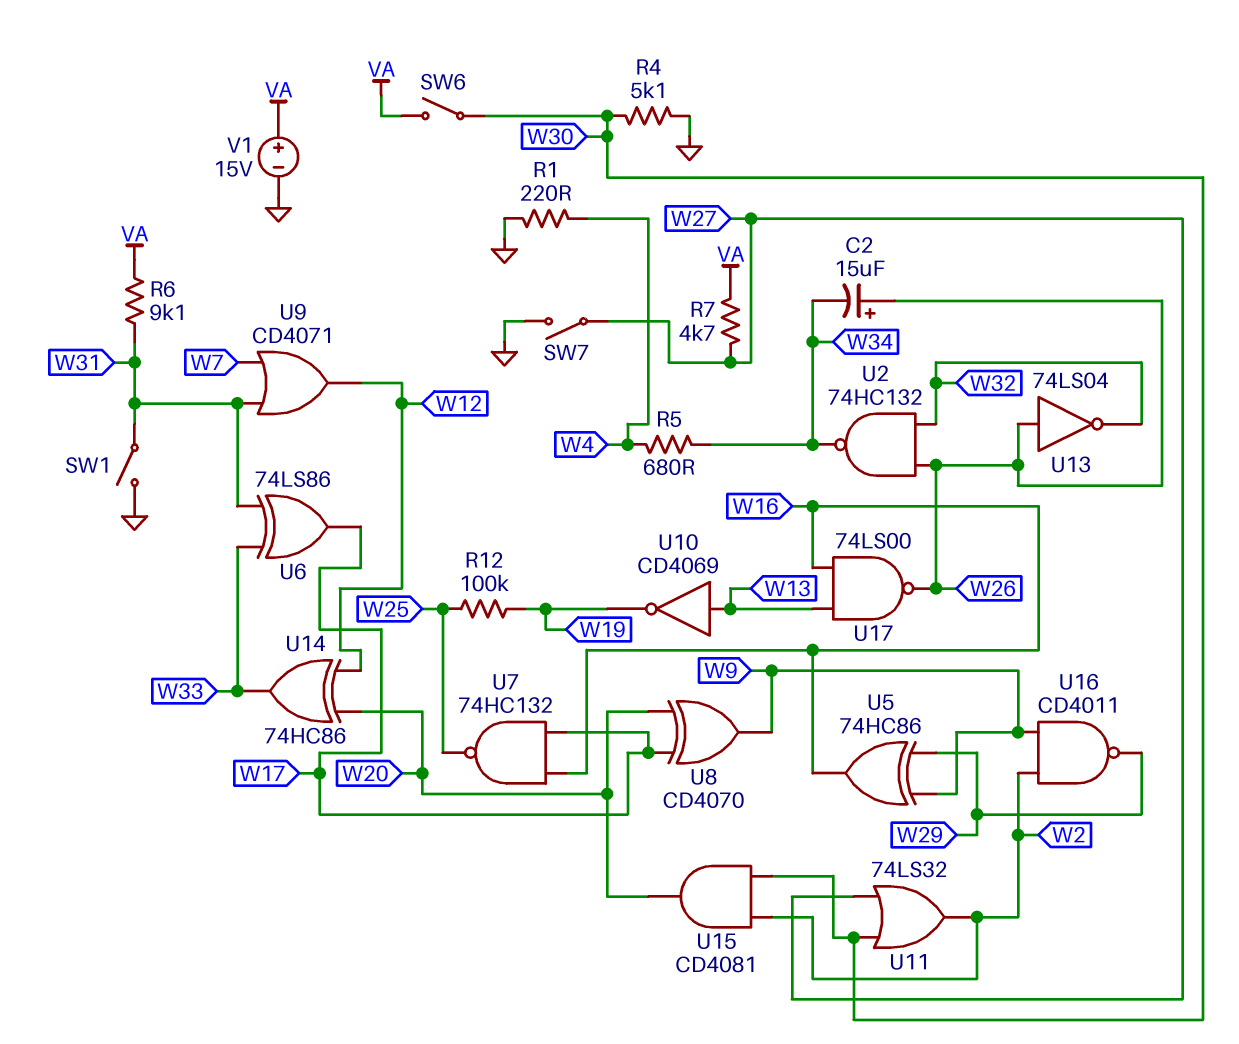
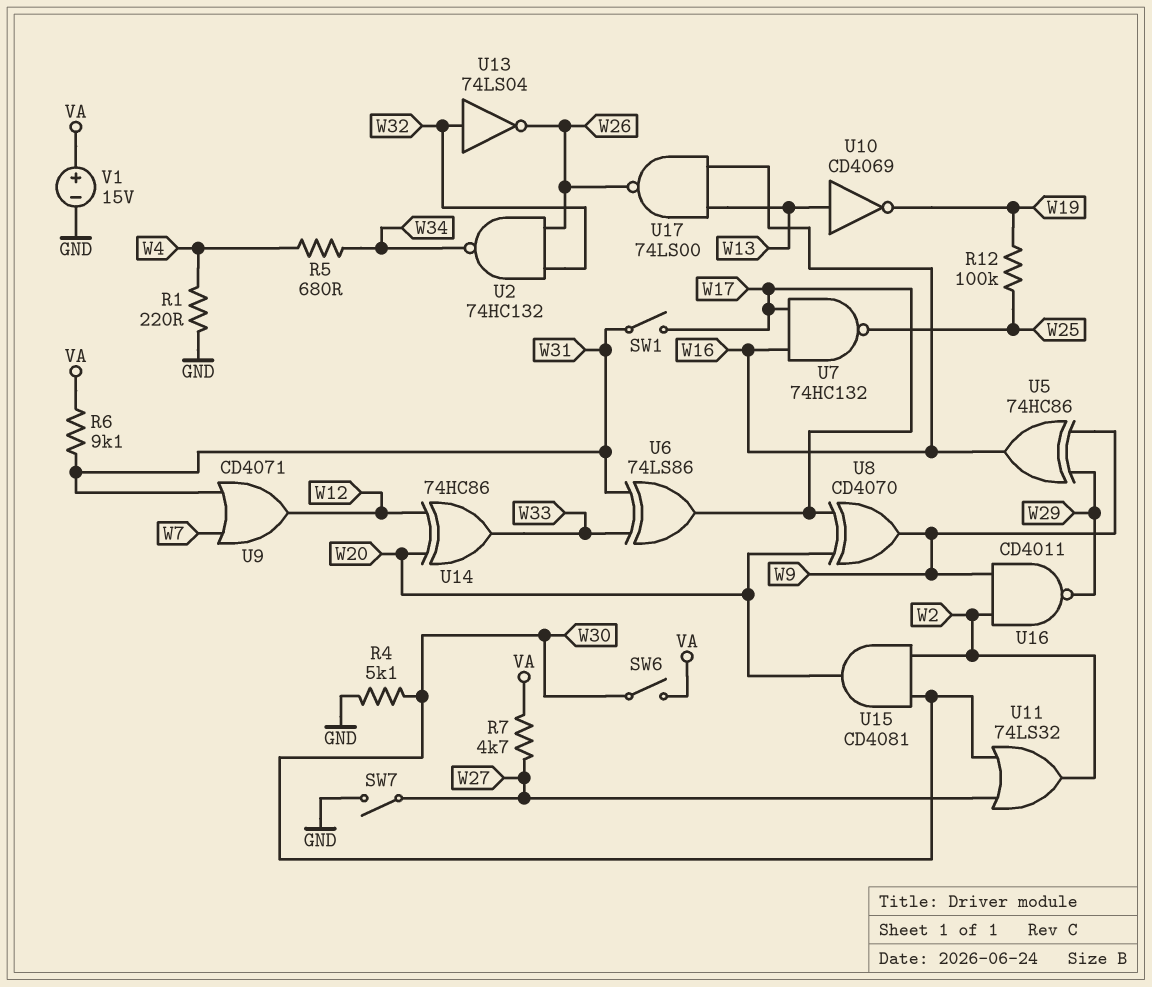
C2: 15uF (plus W26, minus W34) -> none
SW1: switch (GND, W31) -> switch (W17, W31)
U13: NOT 74LS04 (in W26, out W32) -> NOT 74LS04 (in W32, out W26)

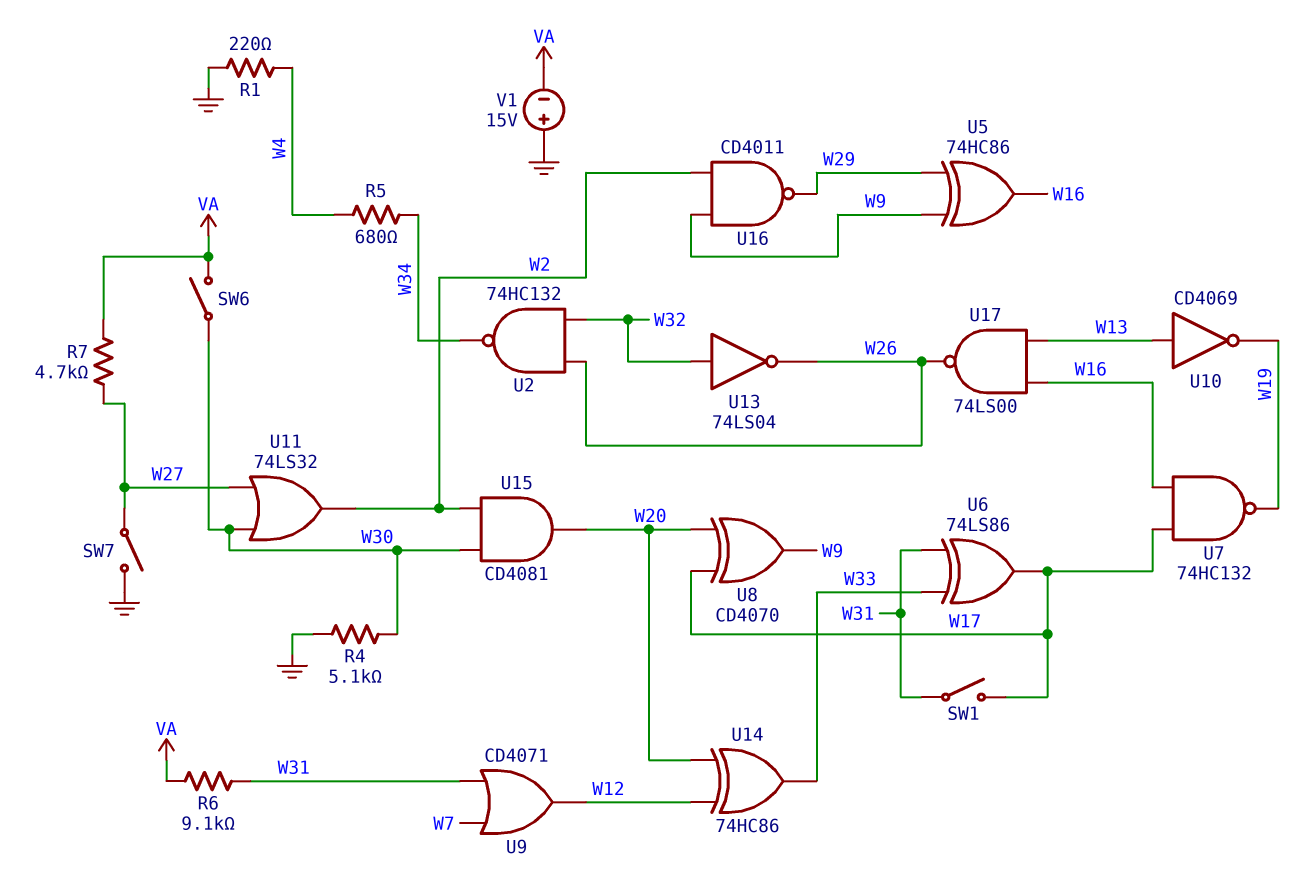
R12: 100k (W19, W25) -> none
U7: NAND 74HC132 (in W16, in W17, out W25) -> NAND 74HC132 (in W16, in W17, out W19)
V1: 15V (plus VA, minus GND) -> 15V (plus GND, minus VA)

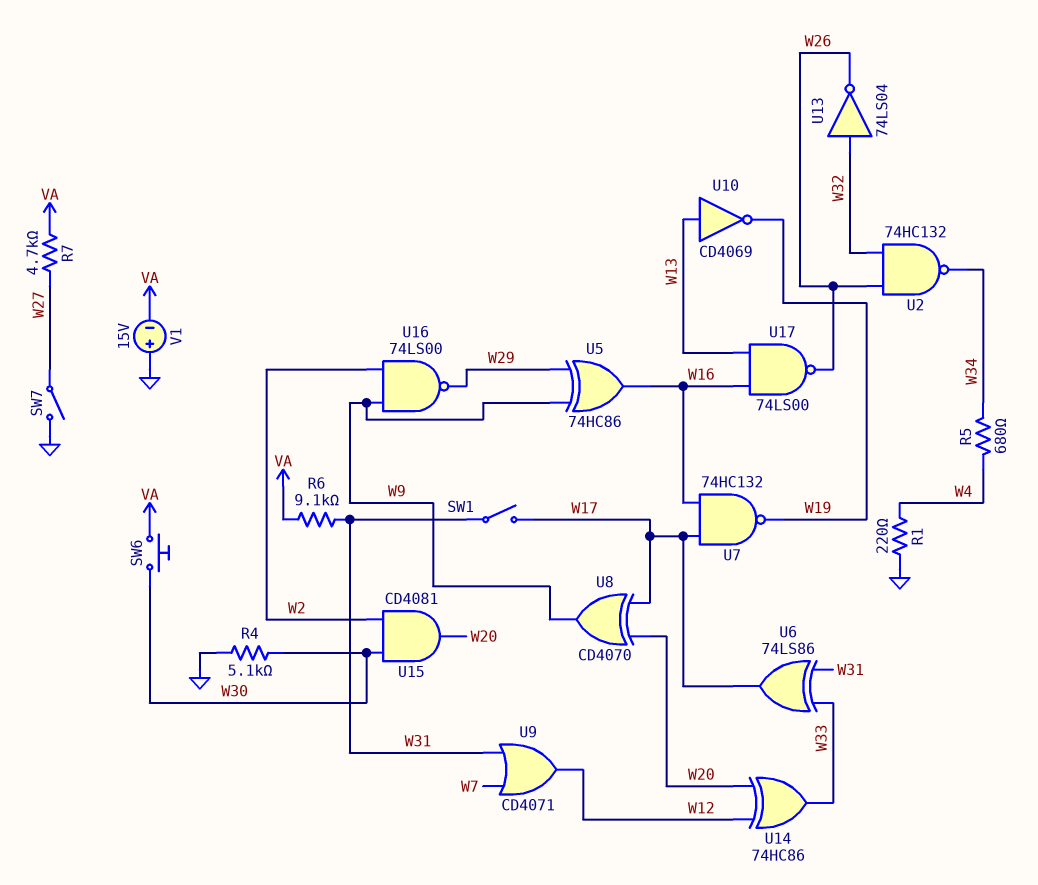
SW6: switch (VA, W30) -> button (VA, W30)
U11: OR 74LS32 (in W27, in W30, out W2) -> none
U16: NAND CD4011 (in W2, in W9, out W29) -> NAND 74LS00 (in W2, in W9, out W29)

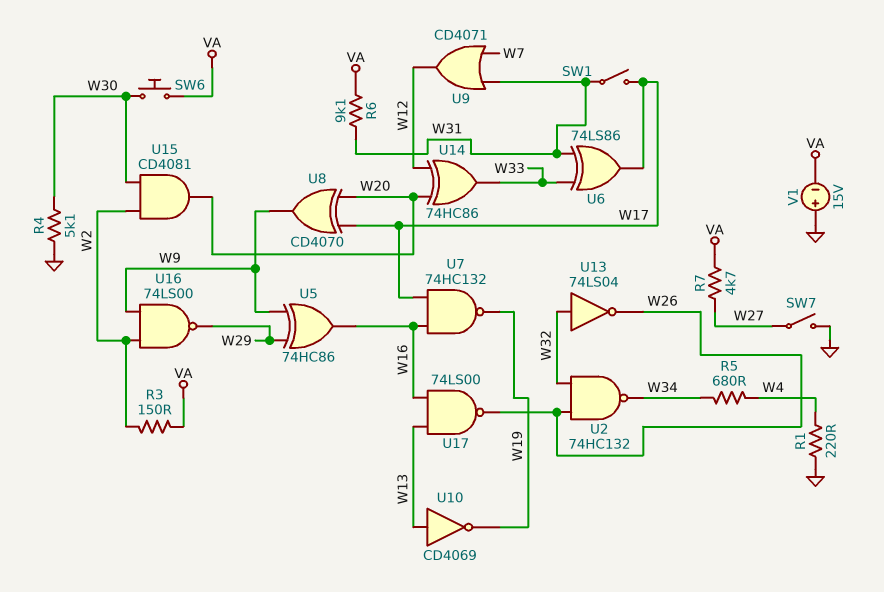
R3: none -> 150 (VA, W2)

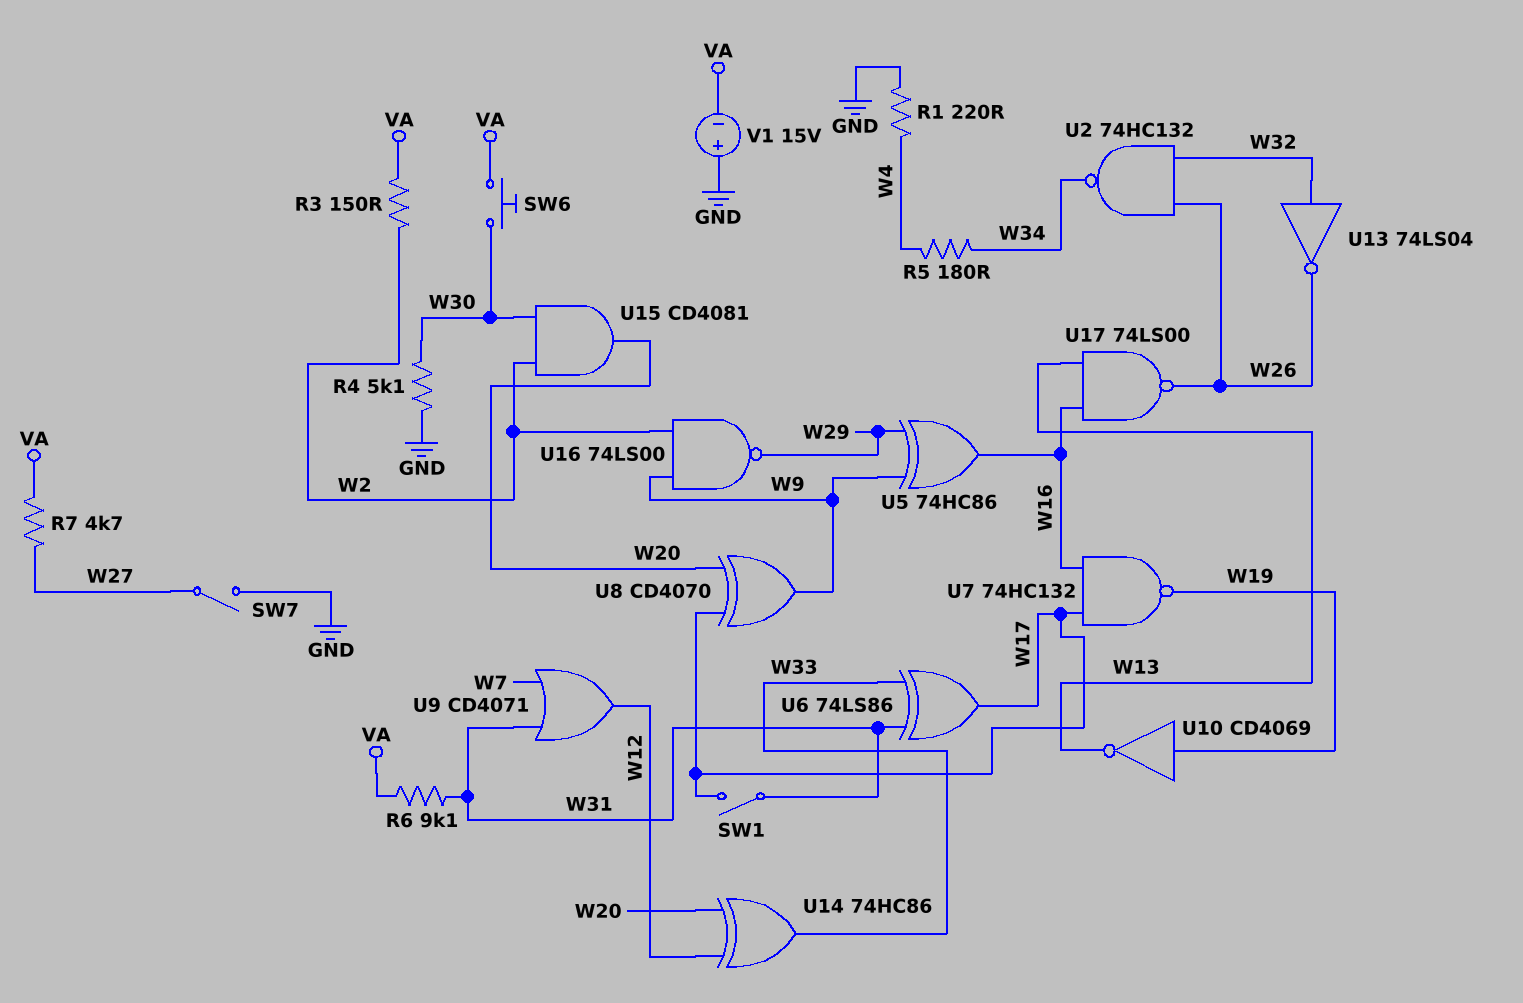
R5: 680 (W4, W34) -> 180 (W4, W34)
U10: NOT CD4069 (in W13, out W19) -> NOT CD4069 (in W19, out W13)

